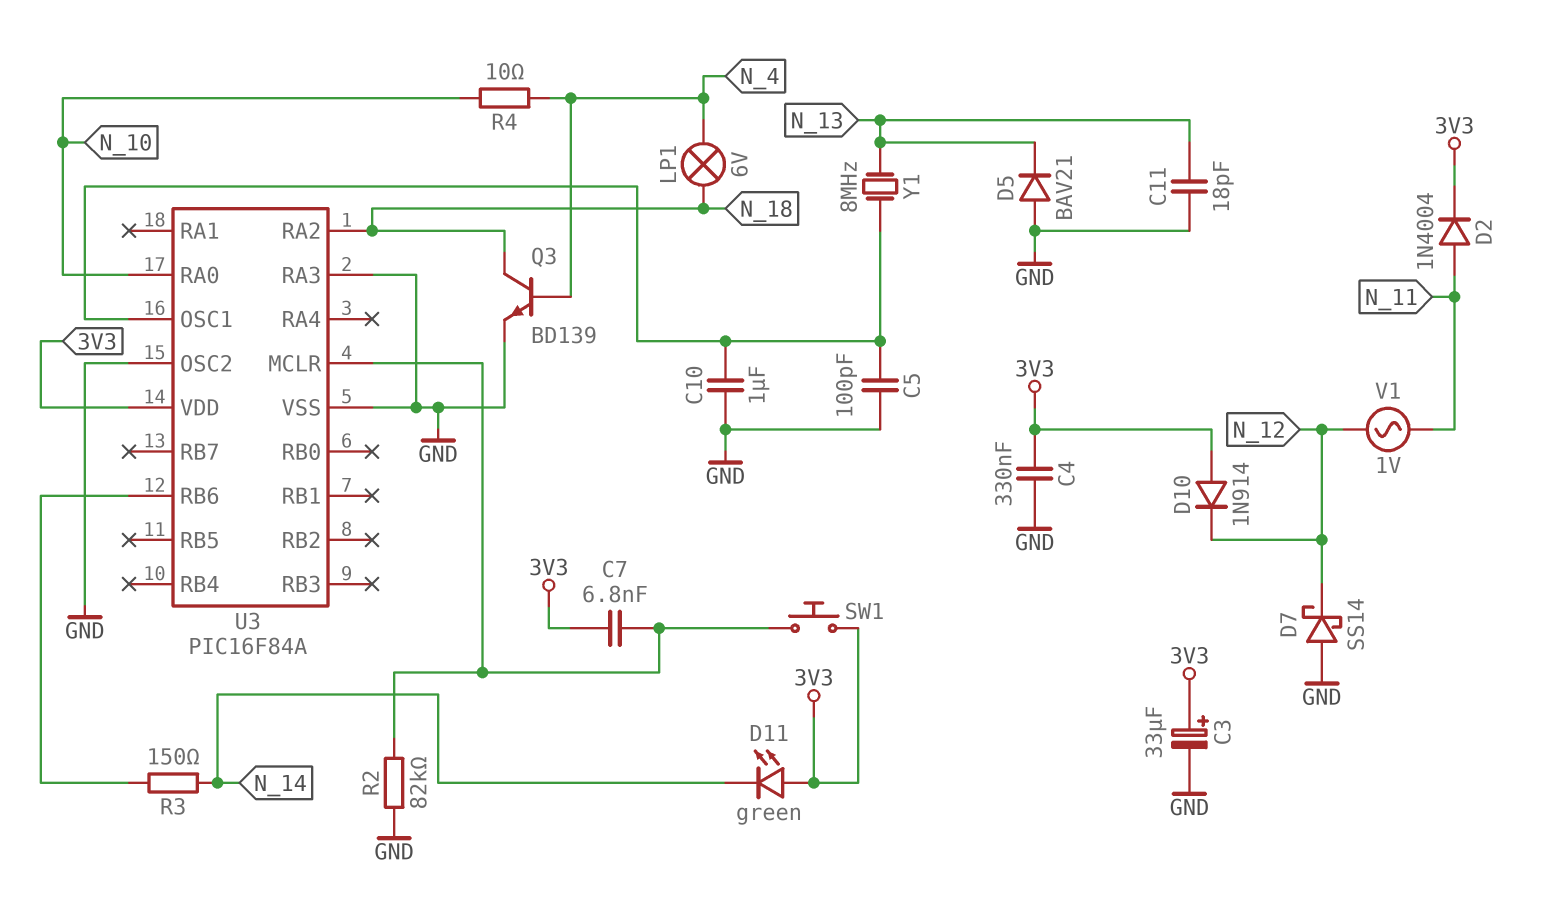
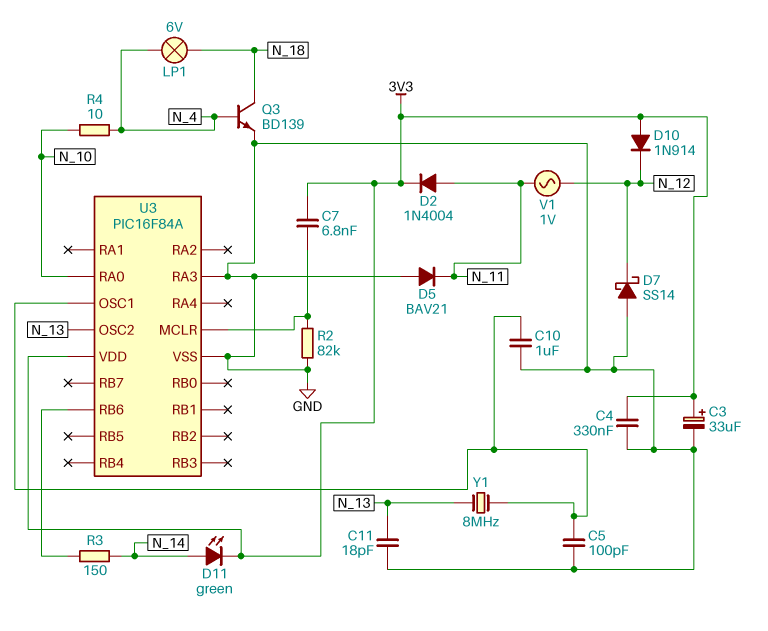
D5: diode BAV21 (A GND, K N_13) -> diode BAV21 (A GND, K N_11)
D11: LED green (A 3V3, K N_14) -> LED green (A N_14, K 3V3)
SW1: button (3V3, U3/MCLR) -> none
U3 pin OSC2: GND -> N_13
U3 pin RA2: N_18 -> none

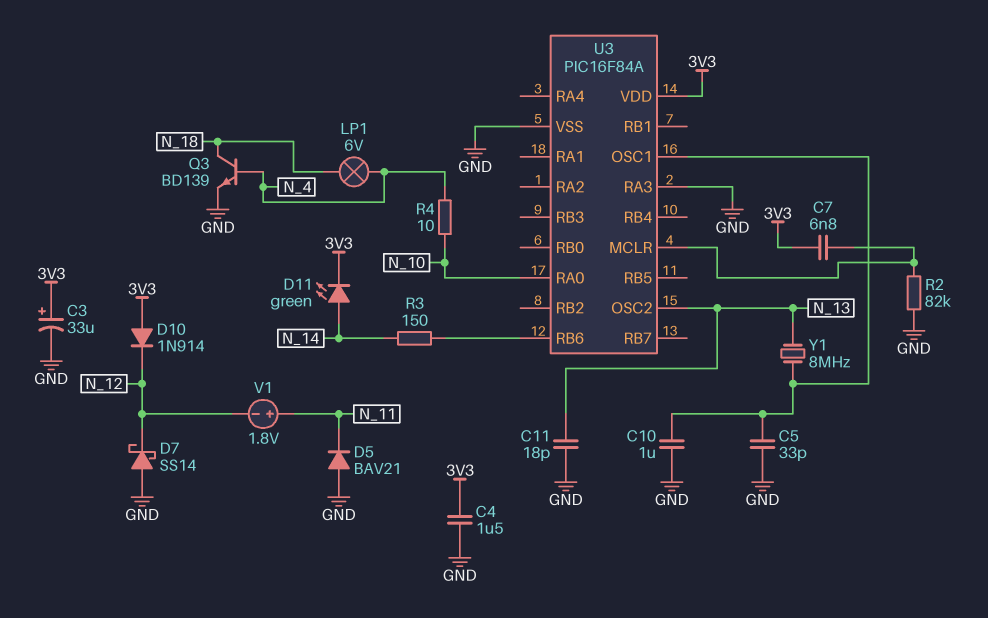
C4: 330nF (3V3, GND) -> 1.5uF (3V3, GND)
C5: 100pF (GND, U3/OSC1) -> 33pF (GND, U3/OSC1)
D2: diode 1N4004 (A N_11, K 3V3) -> none
V1: AC 1V (N_11, N_12) -> 1.8V (plus N_11, minus N_12)

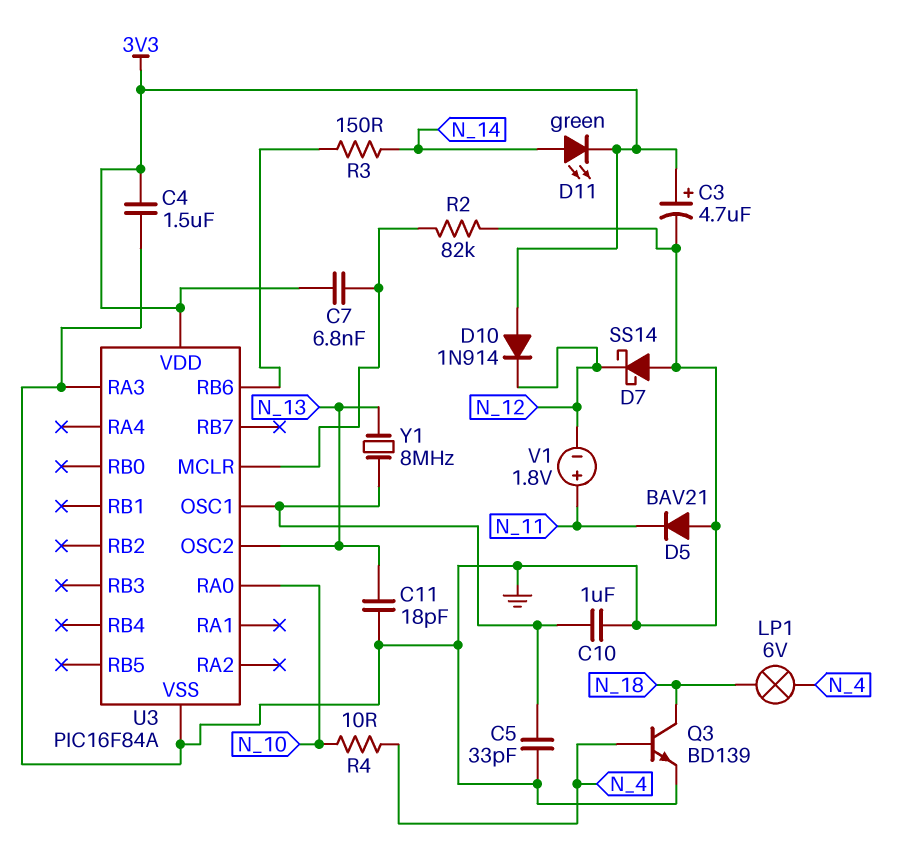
C3: 33uF (plus 3V3, minus GND) -> 4.7uF (plus 3V3, minus GND)

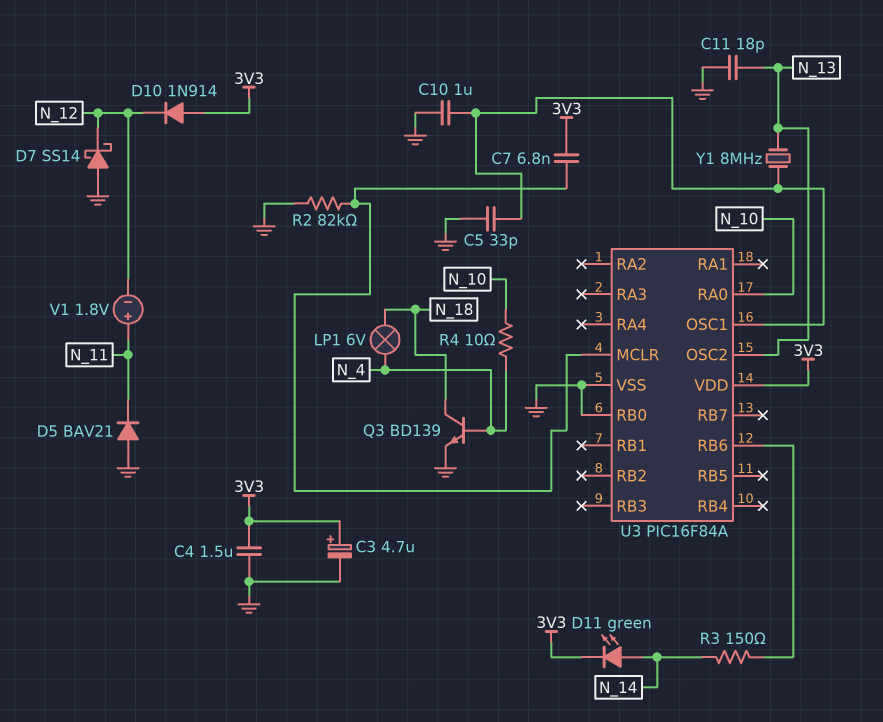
U3 pin RA3: GND -> none
U3 pin RB0: none -> GND

